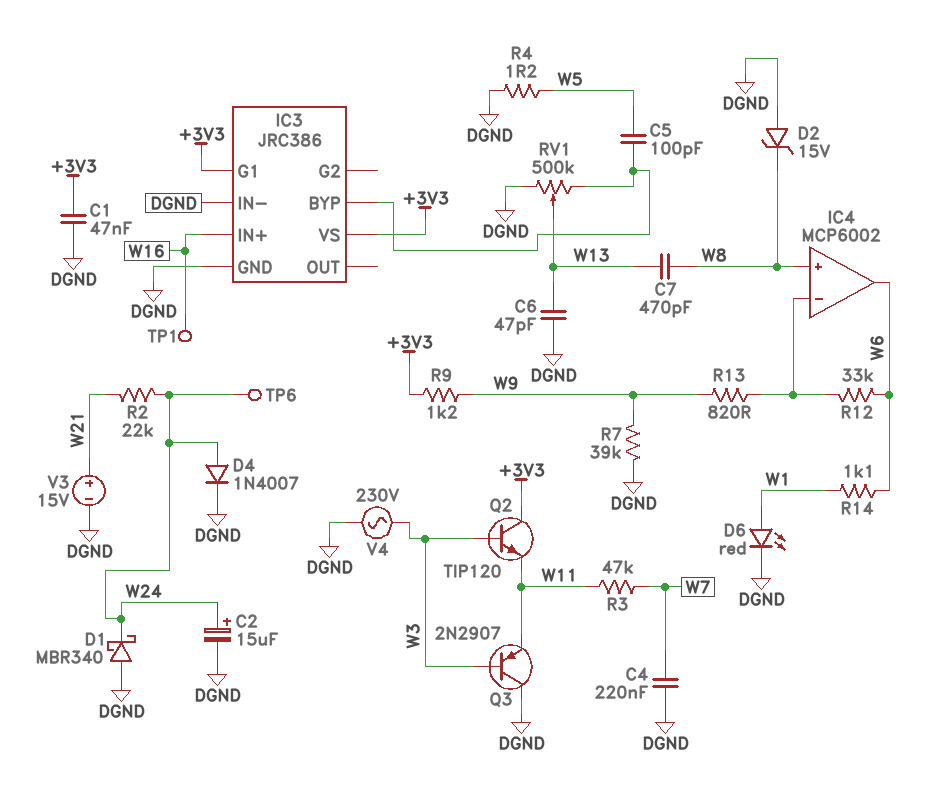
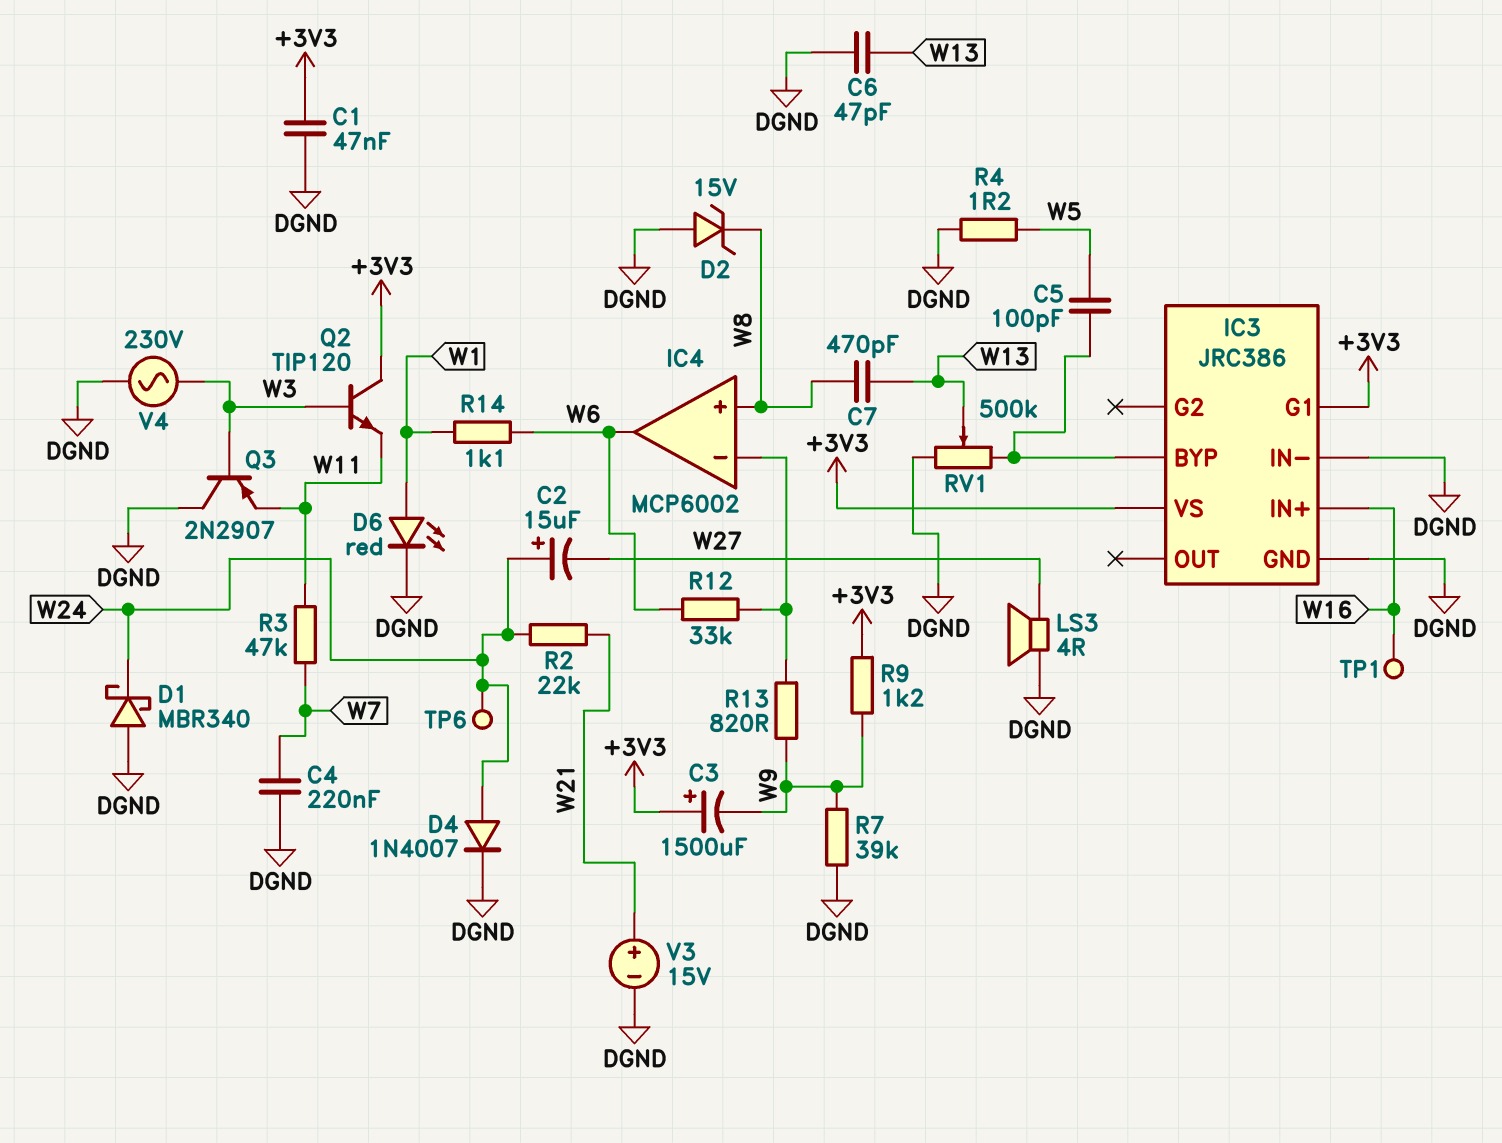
C2: 15uF (plus W24, minus DGND) -> 15uF (plus W24, minus W27)
C3: none -> 1500uF (plus +3V3, minus W9)
LS3: none -> speaker 4R (DGND, W27)

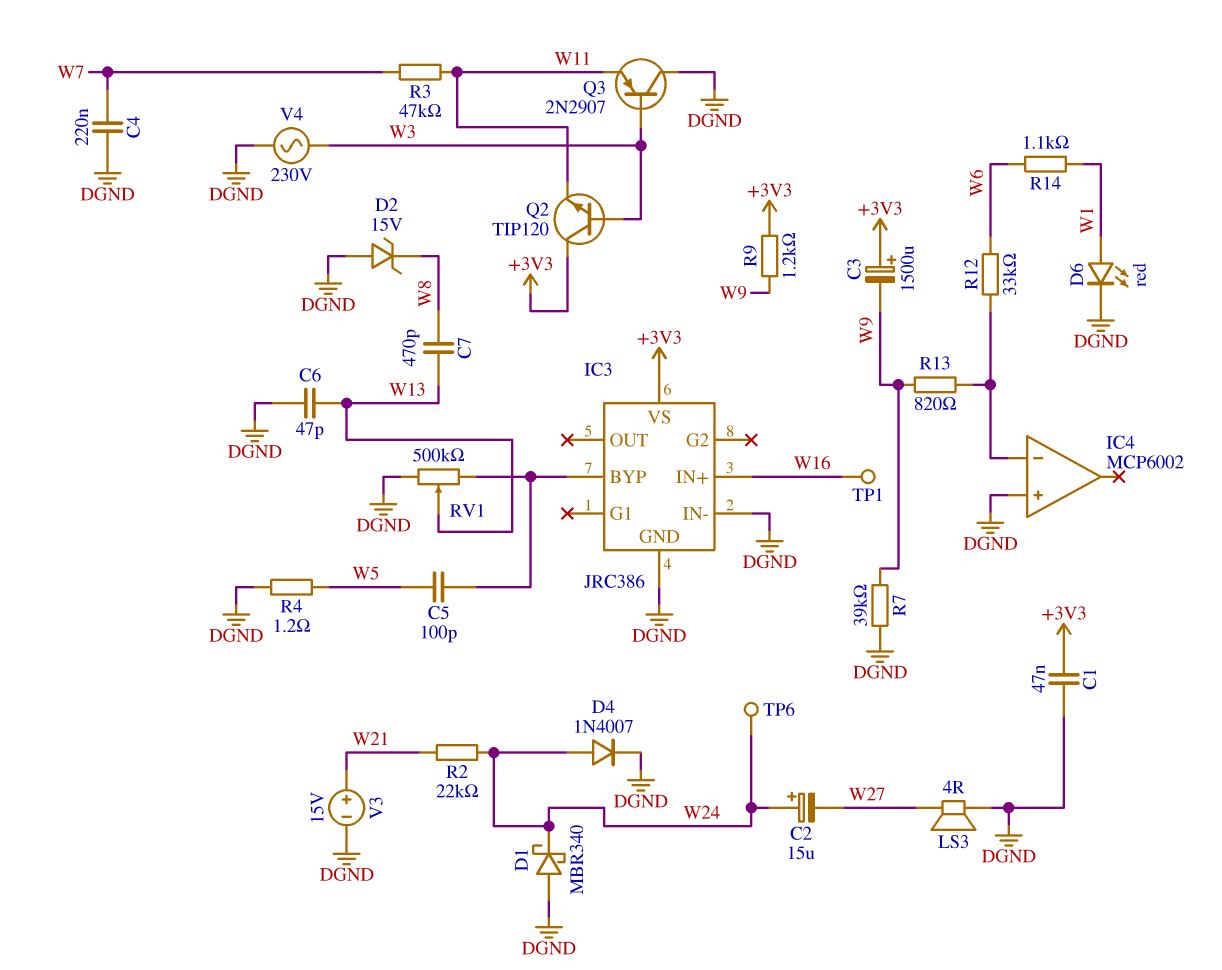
IC3 pin G1: +3V3 -> none
IC4 pin in+: W8 -> DGND
IC4 pin out: W6 -> none

